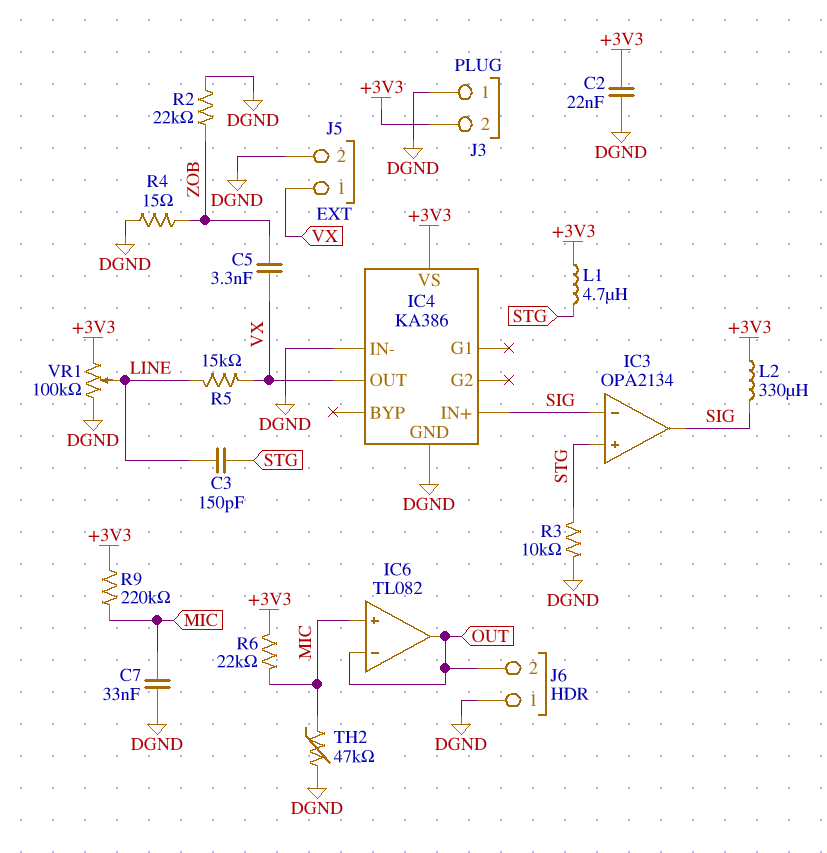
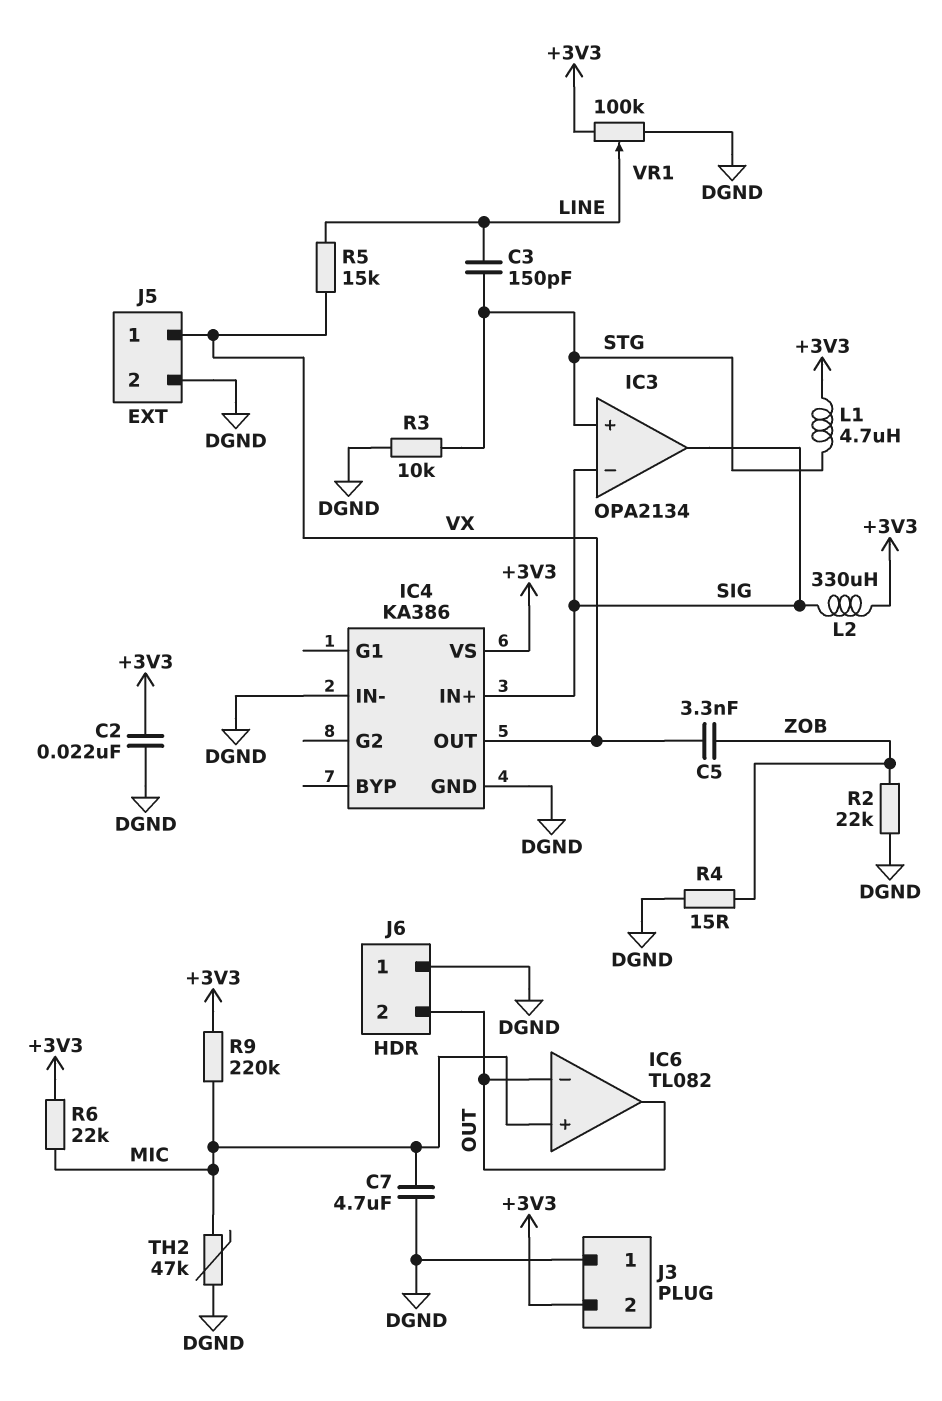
C7: 33nF (DGND, MIC) -> 4.7uF (DGND, MIC)

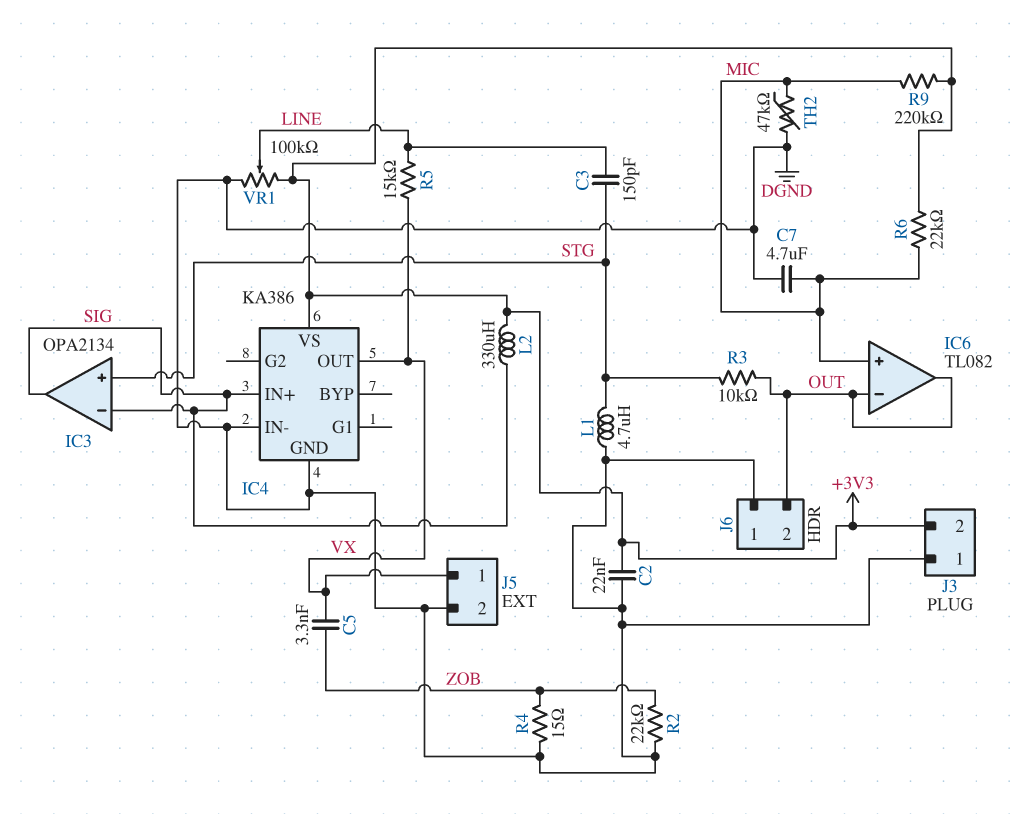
L1: 4.7uH (+3V3, STG) -> 4.7uH (DGND, STG)
R3: 10k (DGND, STG) -> 10k (OUT, STG)

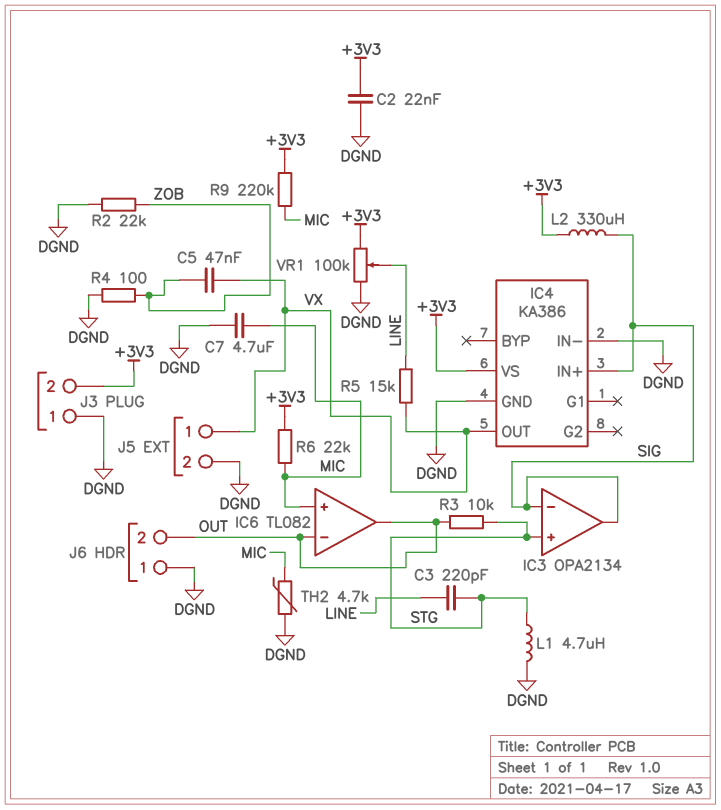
C3: 150pF (LINE, STG) -> 220pF (LINE, STG)
C5: 3.3nF (VX, ZOB) -> 47nF (VX, ZOB)
R4: 15 (DGND, ZOB) -> 100 (DGND, ZOB)
TH2: 47k (DGND, MIC) -> 4.7k (DGND, MIC)

